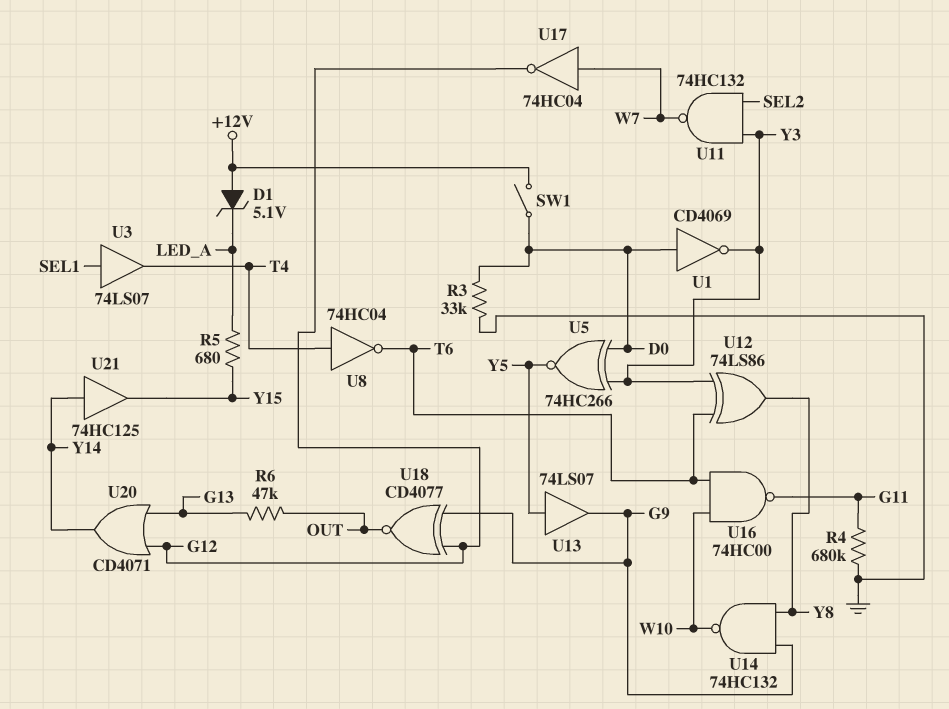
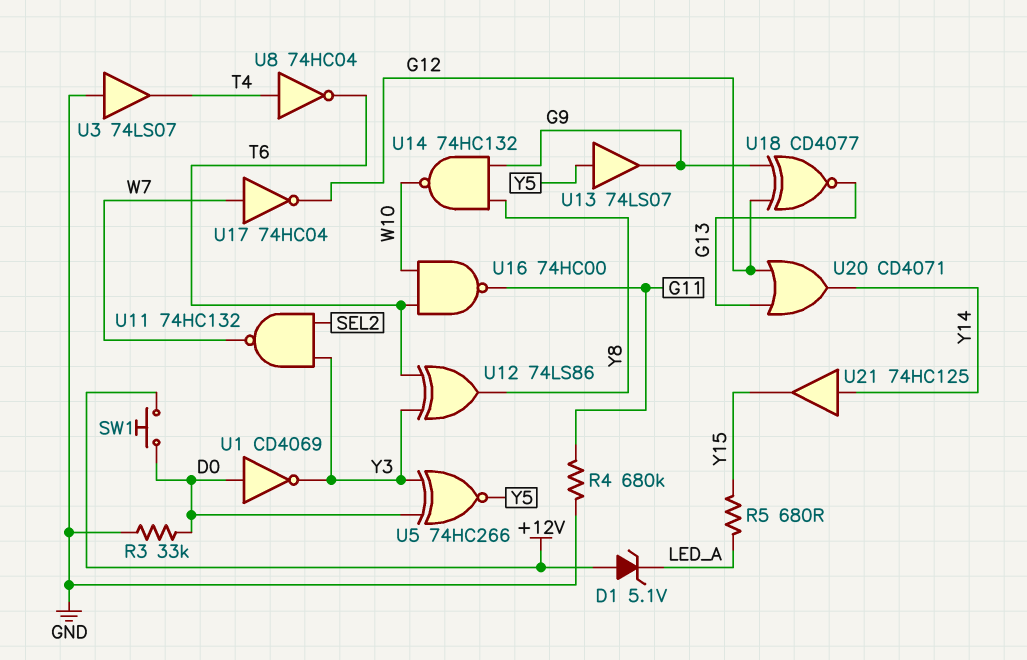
R6: 47k (G13, OUT) -> none
SW1: switch (+12V, D0) -> button (+12V, D0)
U3: buffer 74LS07 (in SEL1, out T4) -> buffer 74LS07 (in GND, out T4)
U18: XNOR CD4077 (in G9, in G12, out OUT) -> XNOR CD4077 (in G9, in G12, out G13)

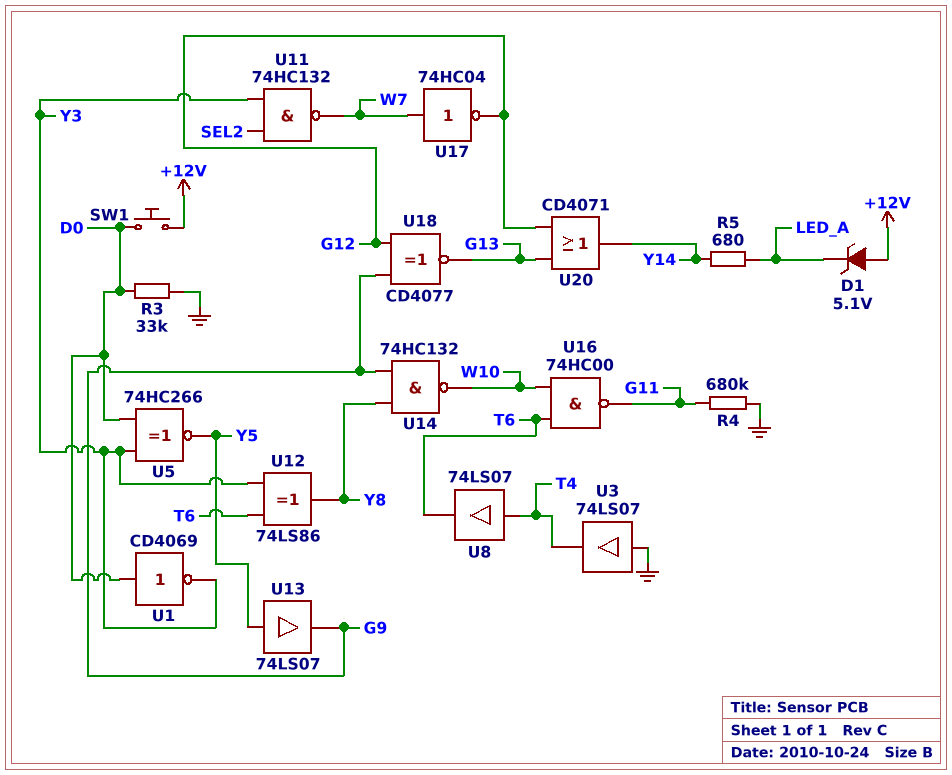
R5: 680 (LED_A, Y15) -> 680 (LED_A, Y14)
U8: NOT 74HC04 (in T4, out T6) -> buffer 74LS07 (in T4, out T6)
U21: buffer 74HC125 (in Y14, out Y15) -> none

